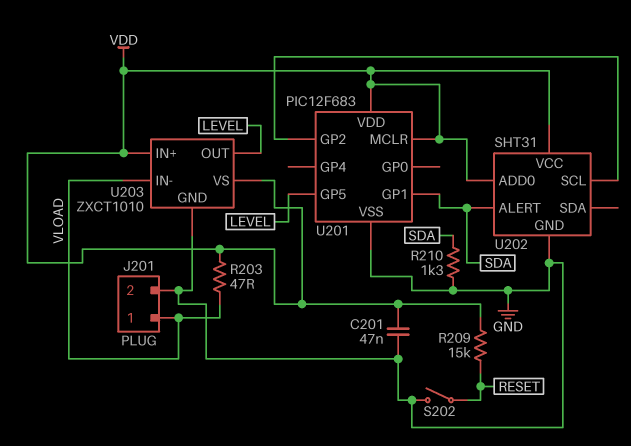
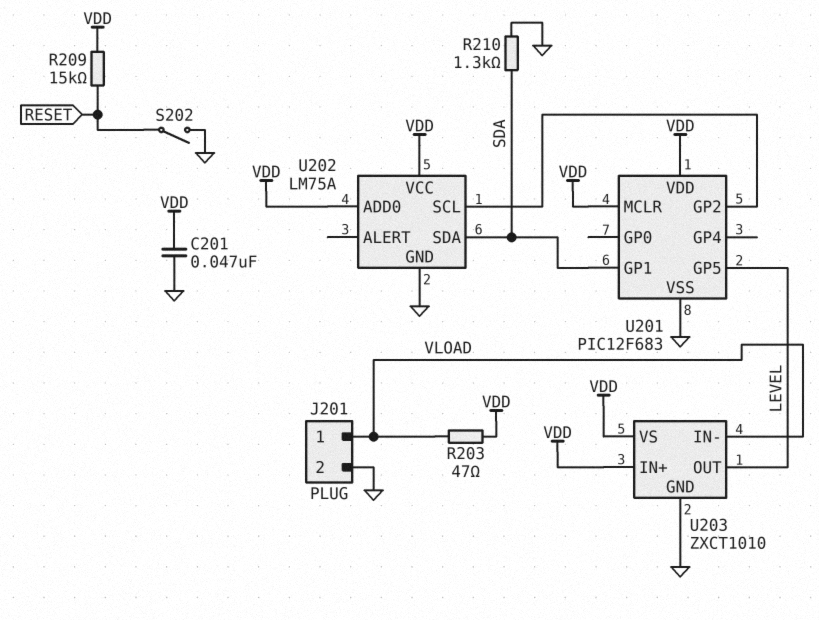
U202: SHT31 -> LM75A
U202 pin ALERT: SDA -> none
U202 pin SDA: none -> SDA

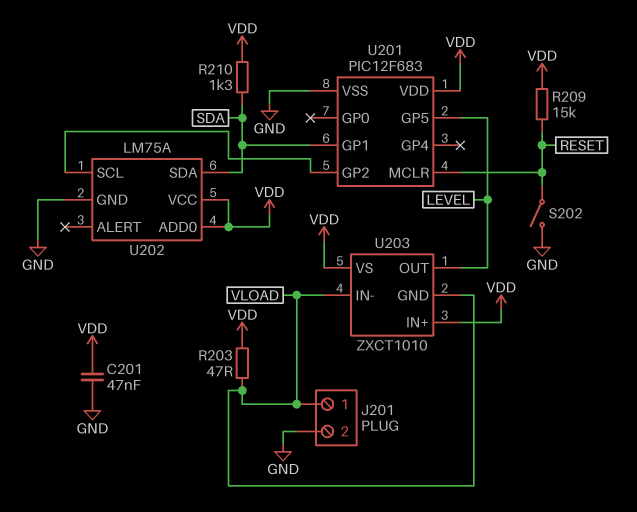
R210: 1.3k (GND, SDA) -> 1.3k (SDA, VDD)
U201 pin MCLR: VDD -> RESET
U203 pin GND: GND -> VLOAD

